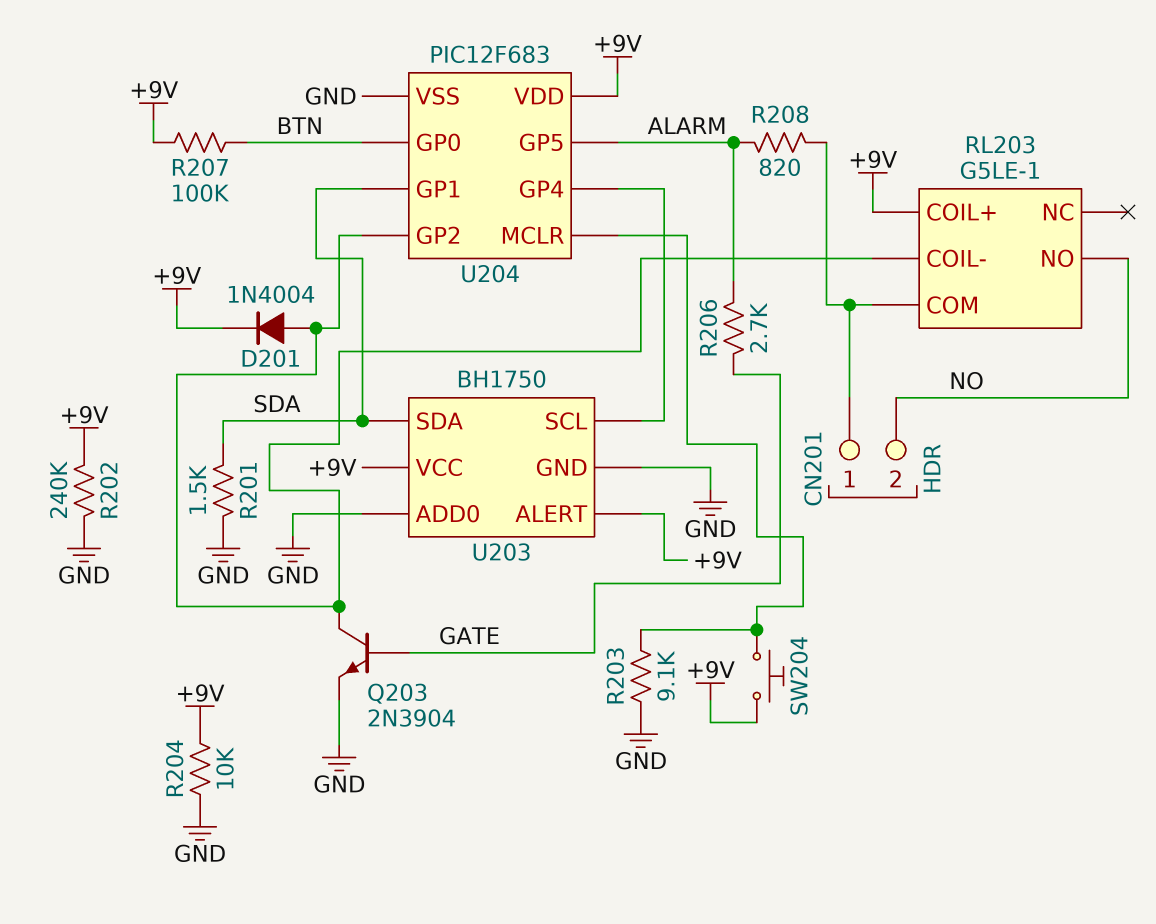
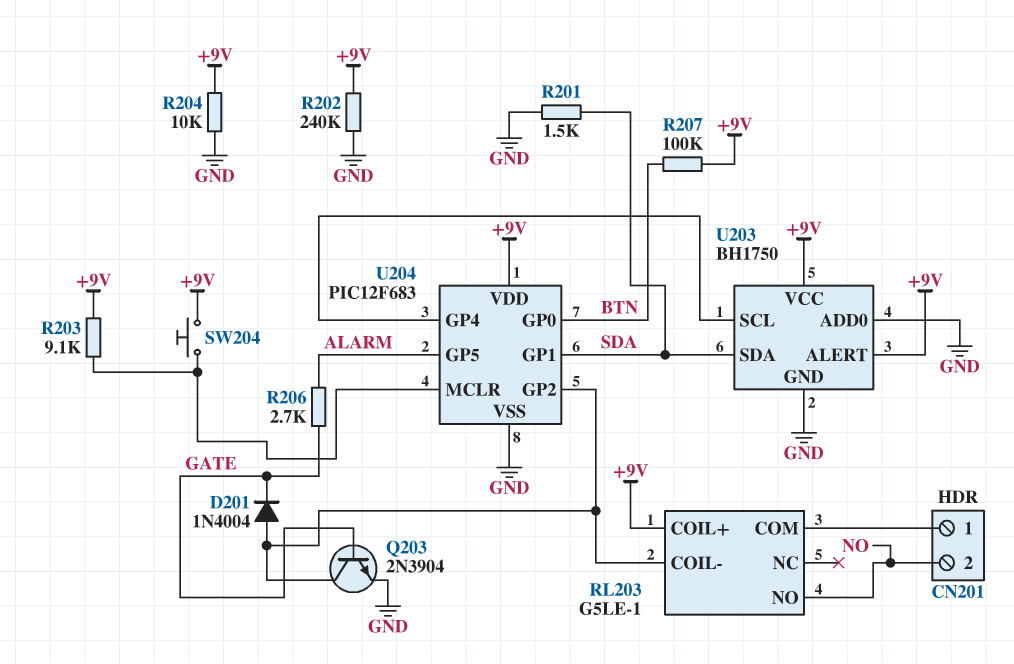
D201: diode 1N4004 (A RL203/COIL-, K +9V) -> diode 1N4004 (A RL203/COIL-, K GATE)
R203: 9.1k (GND, U204/MCLR) -> 9.1k (+9V, U204/MCLR)
R208: 820 (ALARM, CN201/1) -> none

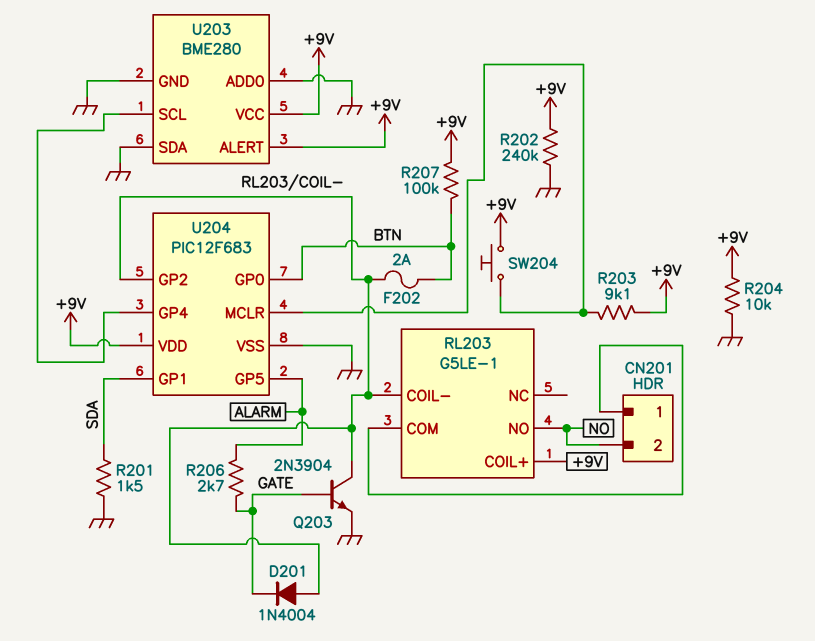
F202: none -> 2A (BTN, RL203/COIL-)
U203: BH1750 -> BME280
U203 pin SDA: SDA -> GND

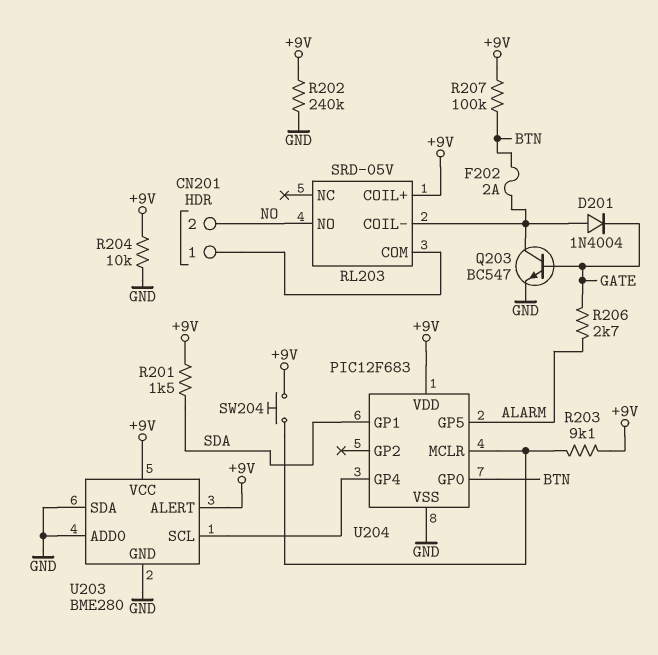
Q203: NPN 2N3904 (B GATE, C RL203/COIL-, E GND) -> NPN BC547 (B GATE, C RL203/COIL-, E GND)
R201: 1.5k (GND, SDA) -> 1.5k (+9V, SDA)
RL203: G5LE-1 -> SRD-05V
U204 pin GP2: RL203/COIL- -> none

